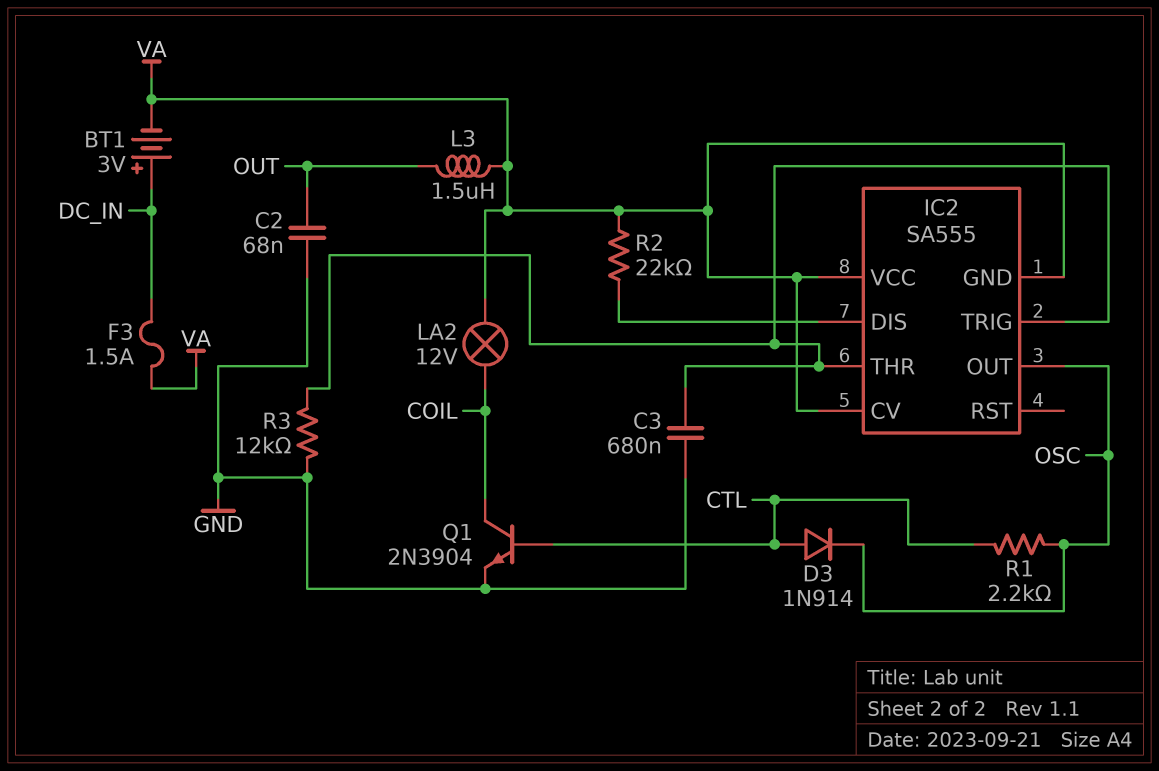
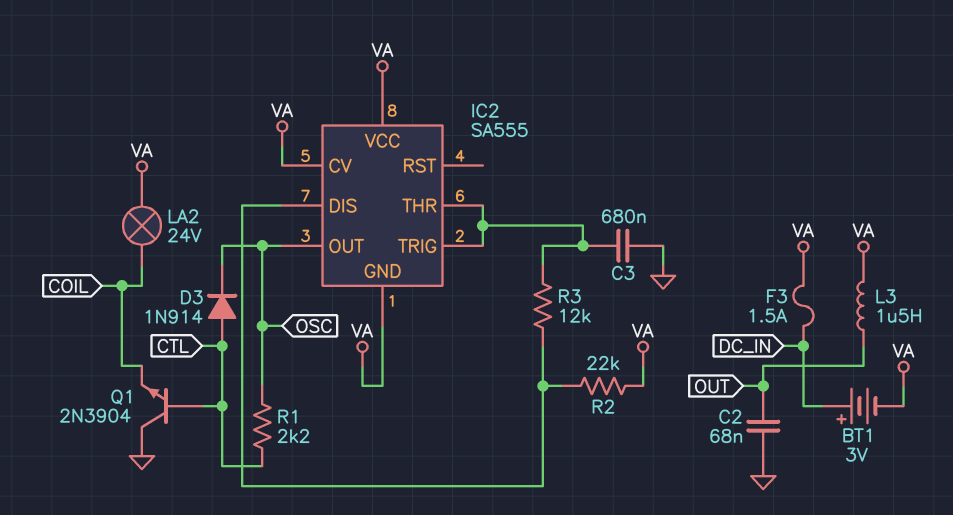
LA2: lamp 12V (COIL, VA) -> lamp 24V (COIL, VA)
Q1: NPN 2N3904 (B CTL, C COIL, E GND) -> NPN 2N3904 (B CTL, C GND, E COIL)
R3: 12k (GND, IC2/THR) -> 12k (IC2/DIS, IC2/THR)

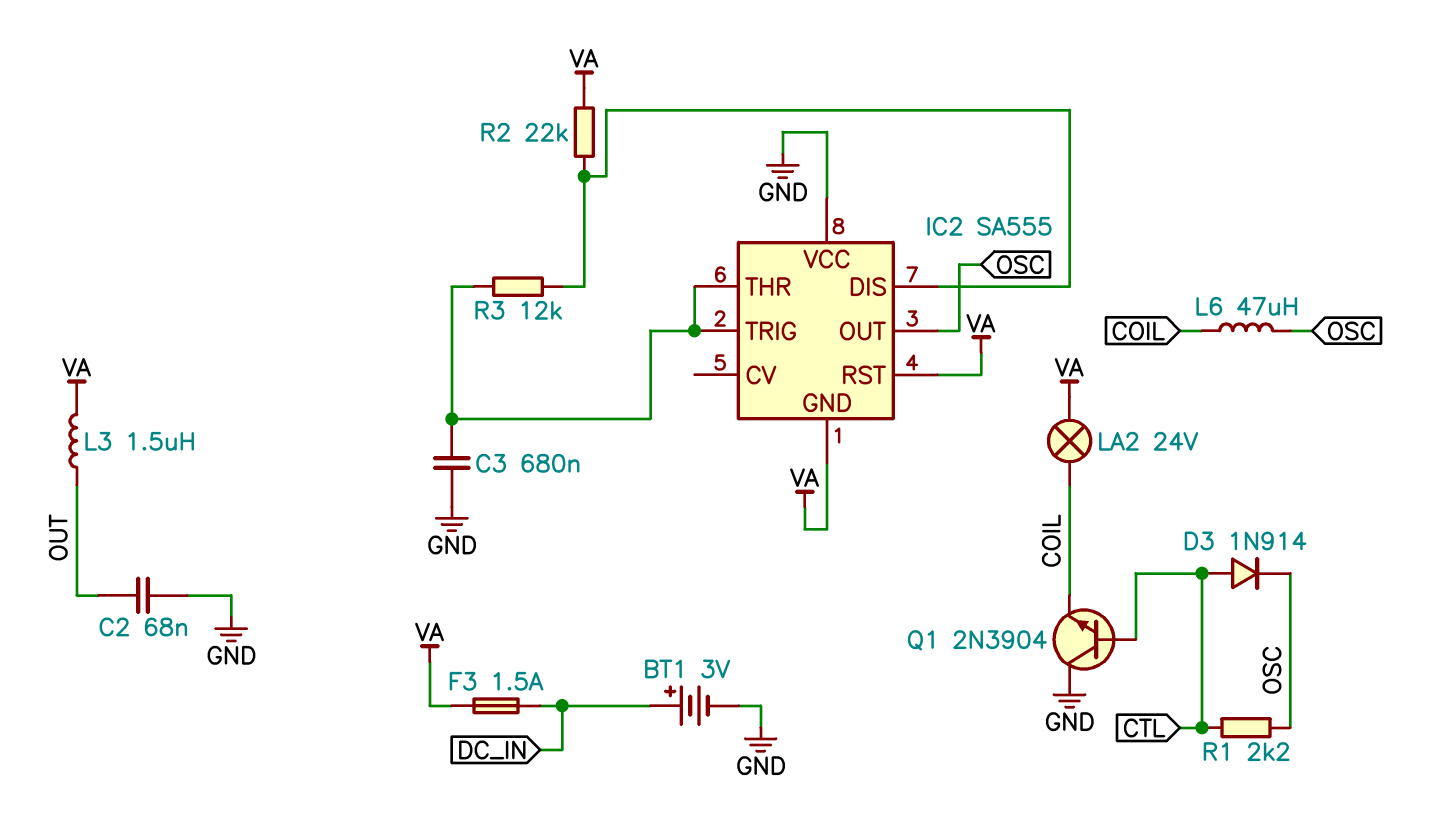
BT1: 3V (plus DC_IN, minus VA) -> 3V (plus DC_IN, minus GND)
IC2 pin CV: VA -> none
IC2 pin RST: none -> VA
IC2 pin VCC: VA -> GND
L6: none -> 47uH (COIL, OSC)

